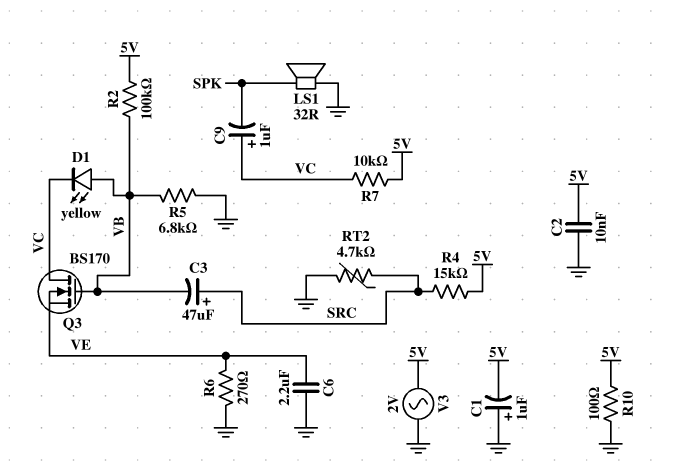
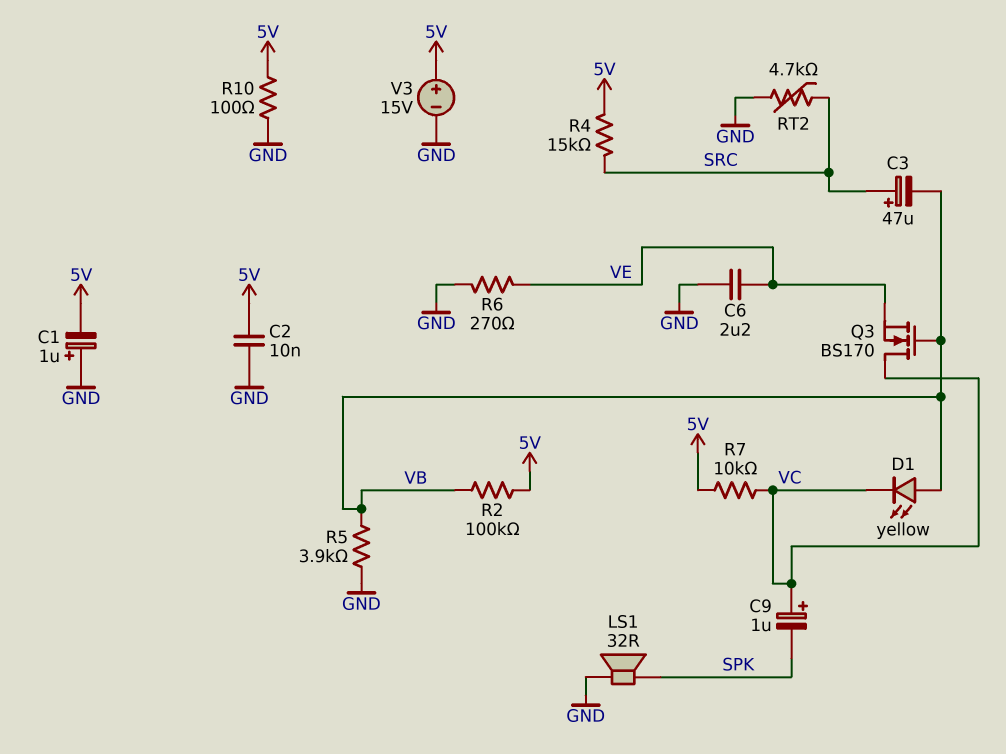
R5: 6.8k (GND, VB) -> 3.9k (GND, VB)
V3: AC 2V (5V, GND) -> 15V (plus 5V, minus GND)

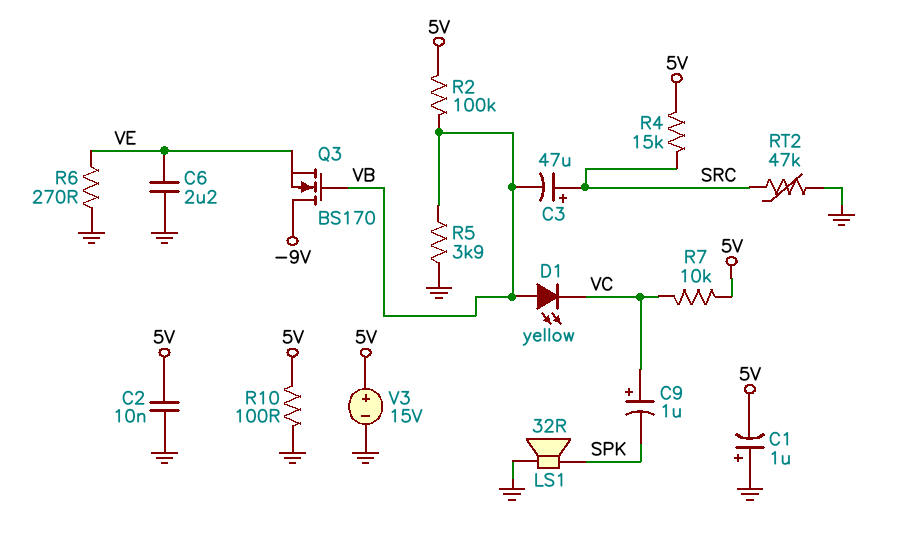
Q3: NMOS BS170 (G VB, D VC, S VE) -> NMOS BS170 (G VB, D -9V, S VE)
RT2: 4.7k (GND, SRC) -> 47k (GND, SRC)

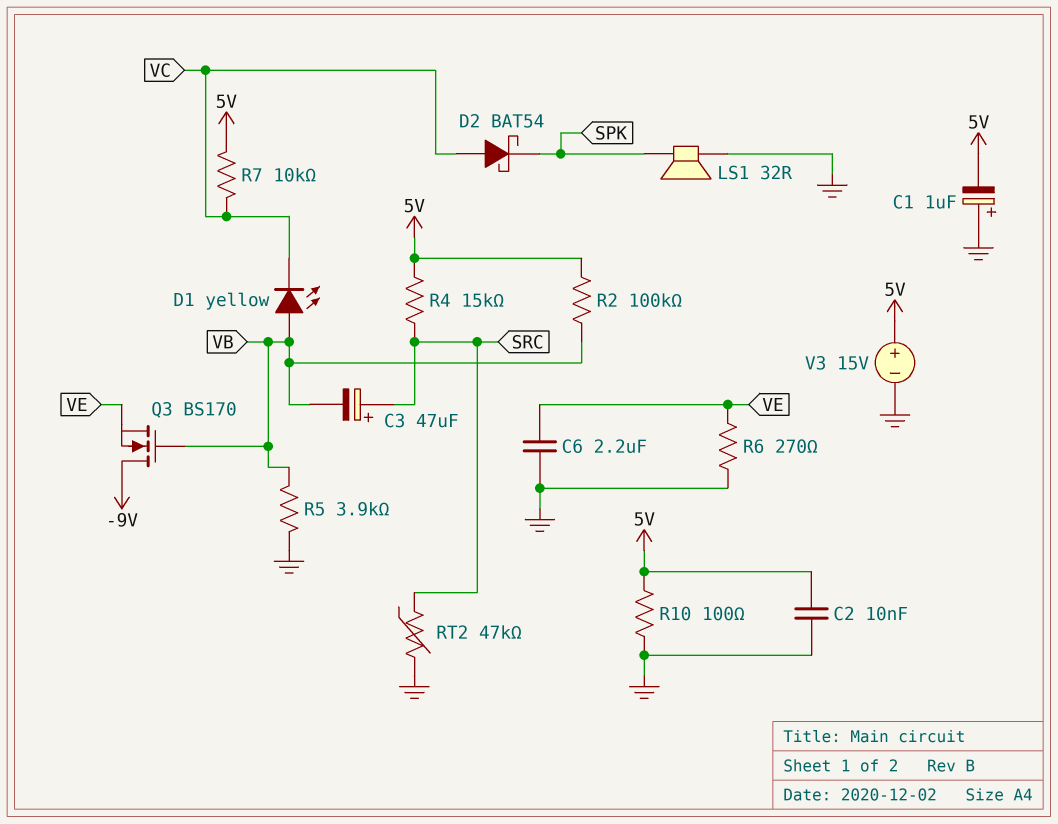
C9: 1uF (plus VC, minus SPK) -> none
D2: none -> schottky BAT54 (A VC, K SPK)

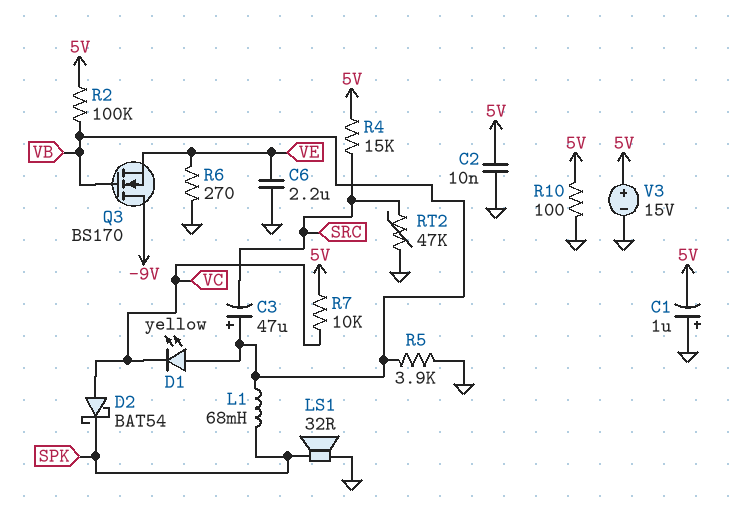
C3: 47uF (plus SRC, minus VB) -> 47uF (plus VB, minus SRC)
L1: none -> 68mH (SPK, VB)

